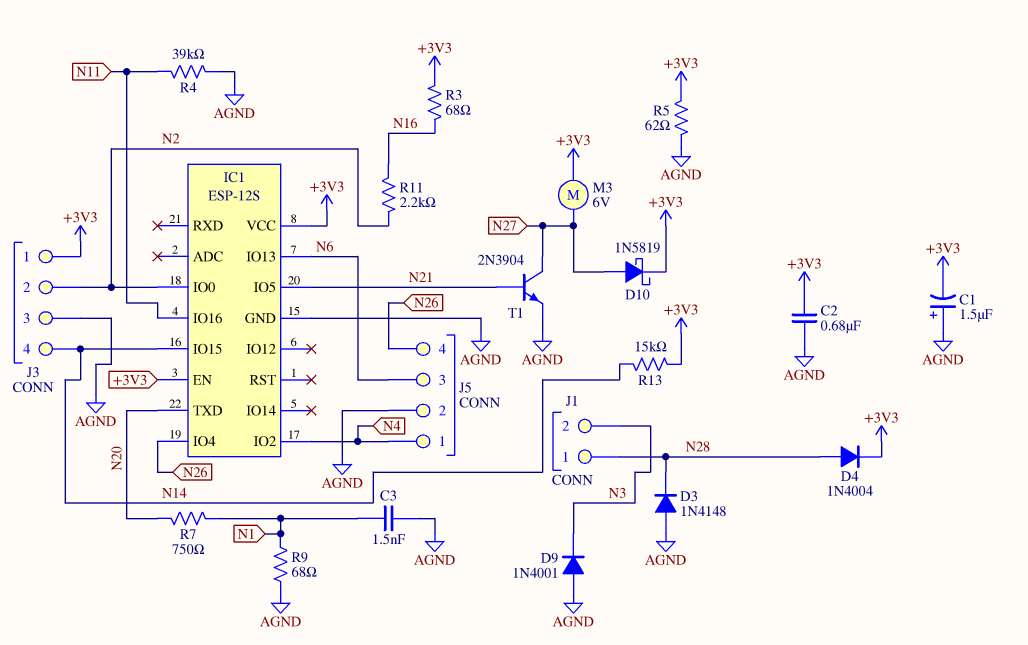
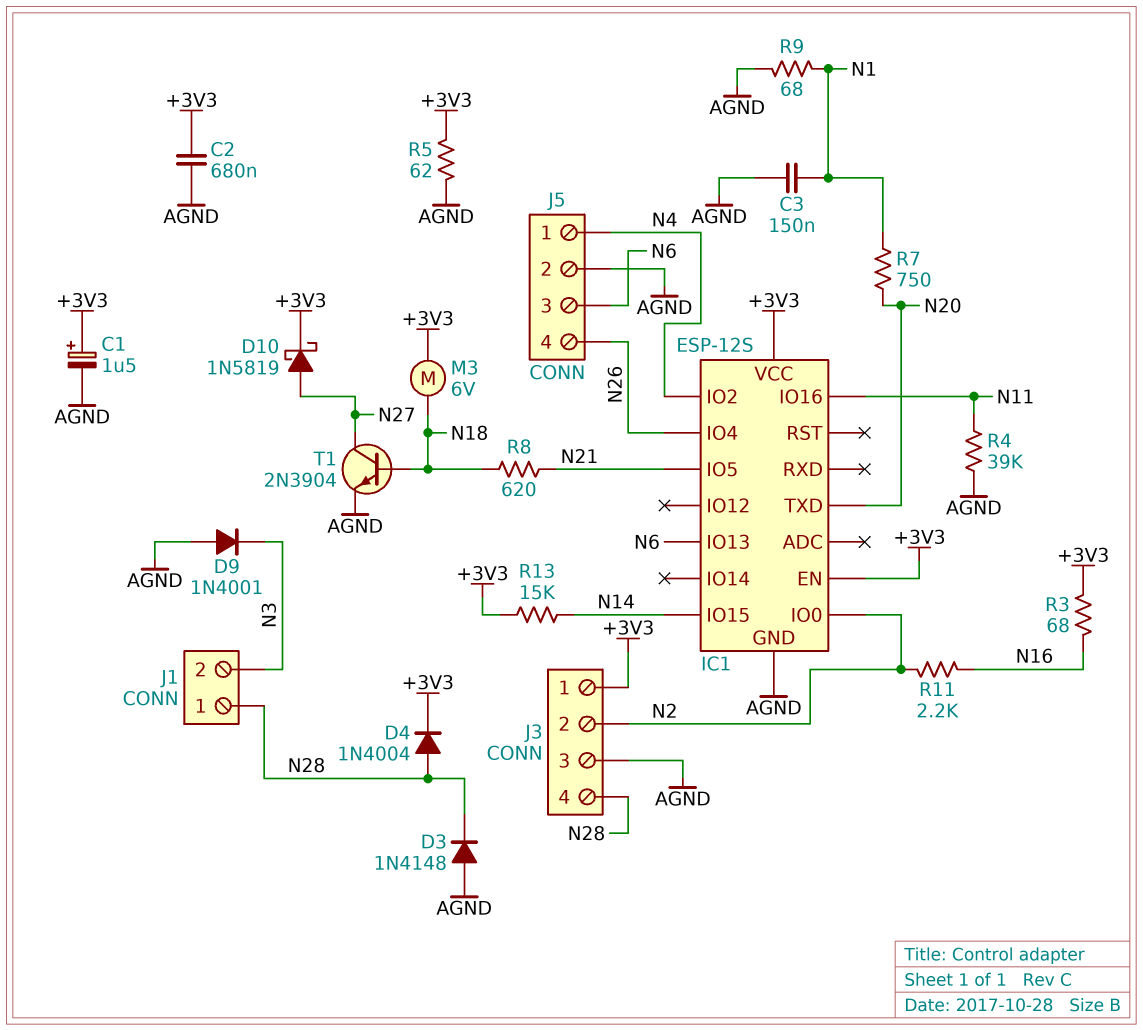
C1: 1.5uF (plus AGND, minus +3V3) -> 1.5uF (plus +3V3, minus AGND)
C3: 1.5nF (AGND, N1) -> 150nF (AGND, N1)
J3 pin 4: N14 -> N28
M3: motor 6V (+3V3, N27) -> motor 6V (+3V3, N18)
R8: none -> 620 (N18, N21)
T1: NPN 2N3904 (B N21, C N27, E AGND) -> NPN 2N3904 (B N18, C N27, E AGND)

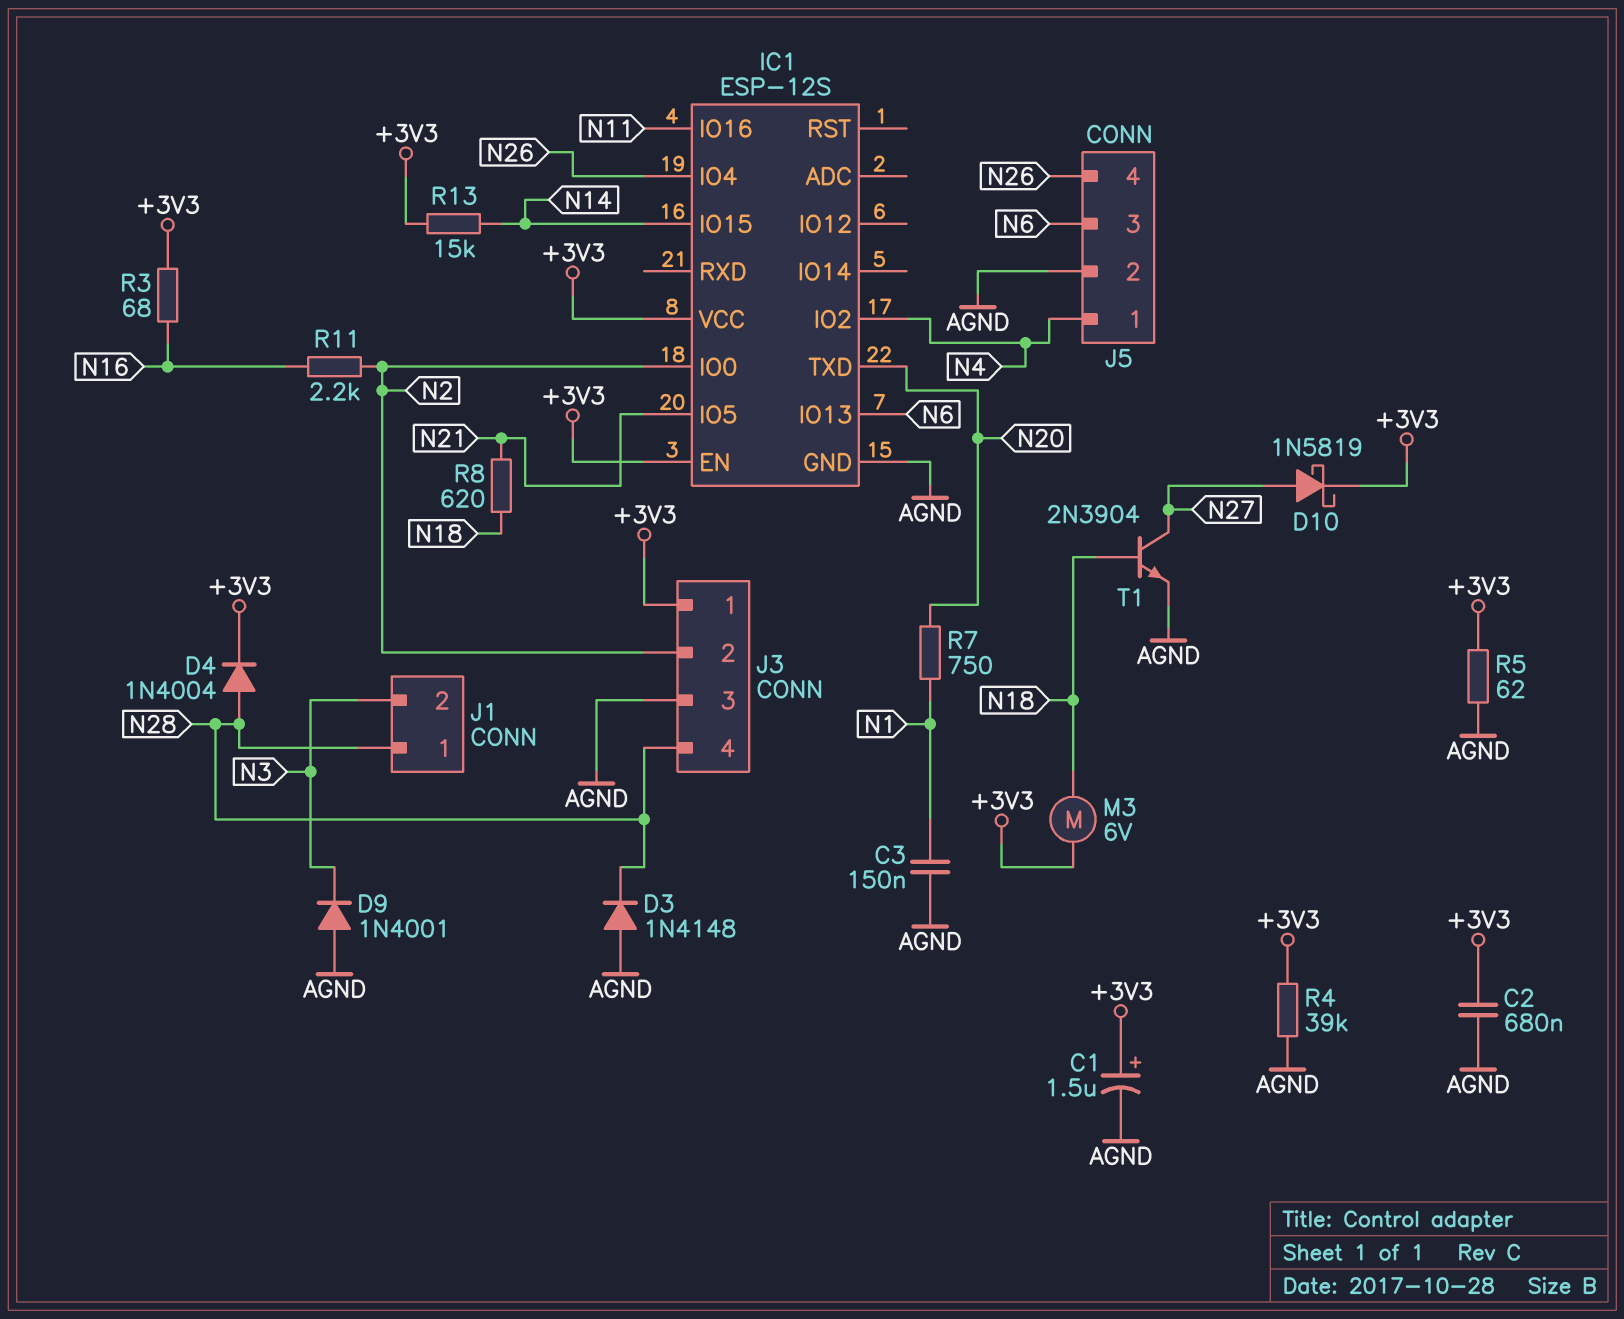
R4: 39k (AGND, N11) -> 39k (+3V3, AGND)
R9: 68 (AGND, N1) -> none

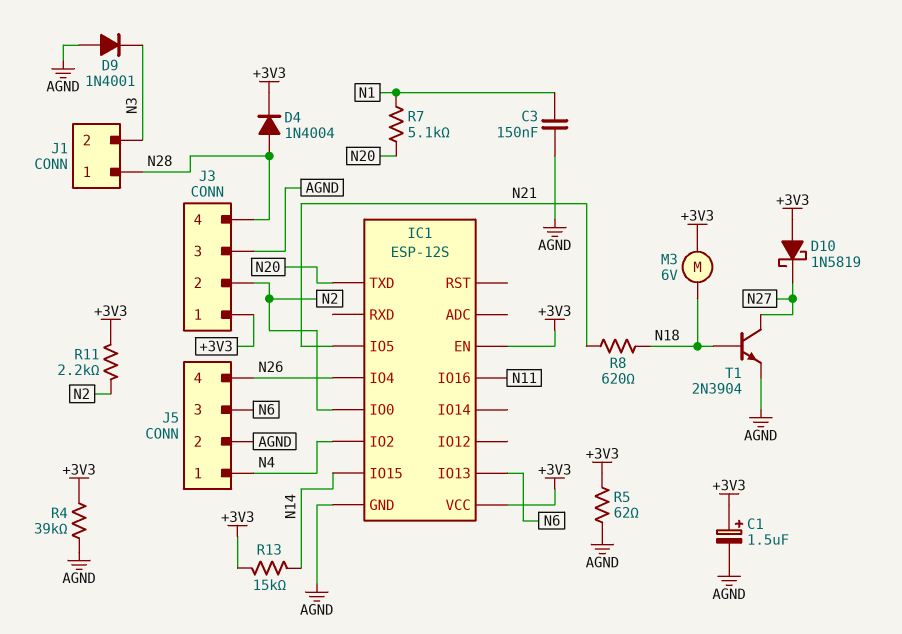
C2: 680nF (+3V3, AGND) -> none
D3: diode 1N4148 (A AGND, K N28) -> none
D10: schottky 1N5819 (A N27, K +3V3) -> schottky 1N5819 (A +3V3, K N27)
R3: 68 (+3V3, N16) -> none
R7: 750 (N1, N20) -> 5.1k (N1, N20)
R11: 2.2k (N2, N16) -> 2.2k (+3V3, N2)

